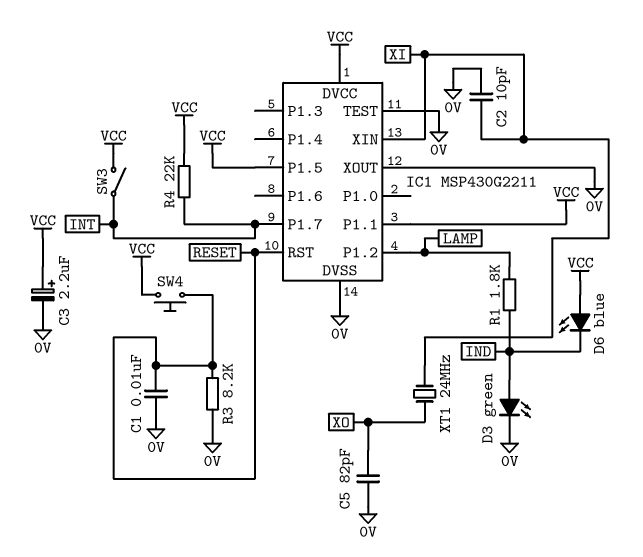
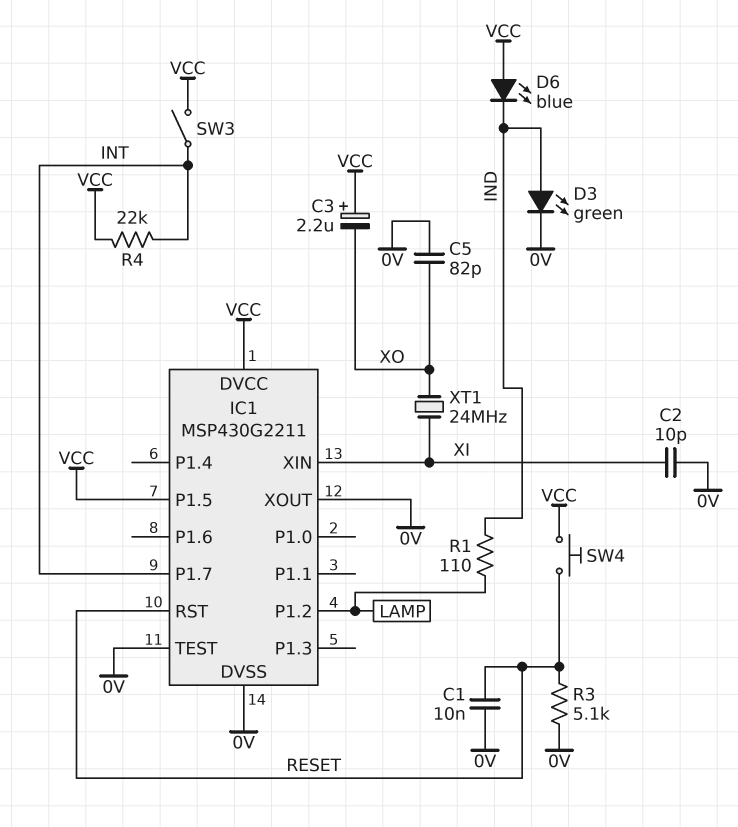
C3: 2.2uF (plus VCC, minus 0V) -> 2.2uF (plus VCC, minus XO)
IC1 pin P1.1: VCC -> none
R1: 1.8k (IND, LAMP) -> 110 (IND, LAMP)
R3: 8.2k (0V, RESET) -> 5.1k (0V, RESET)

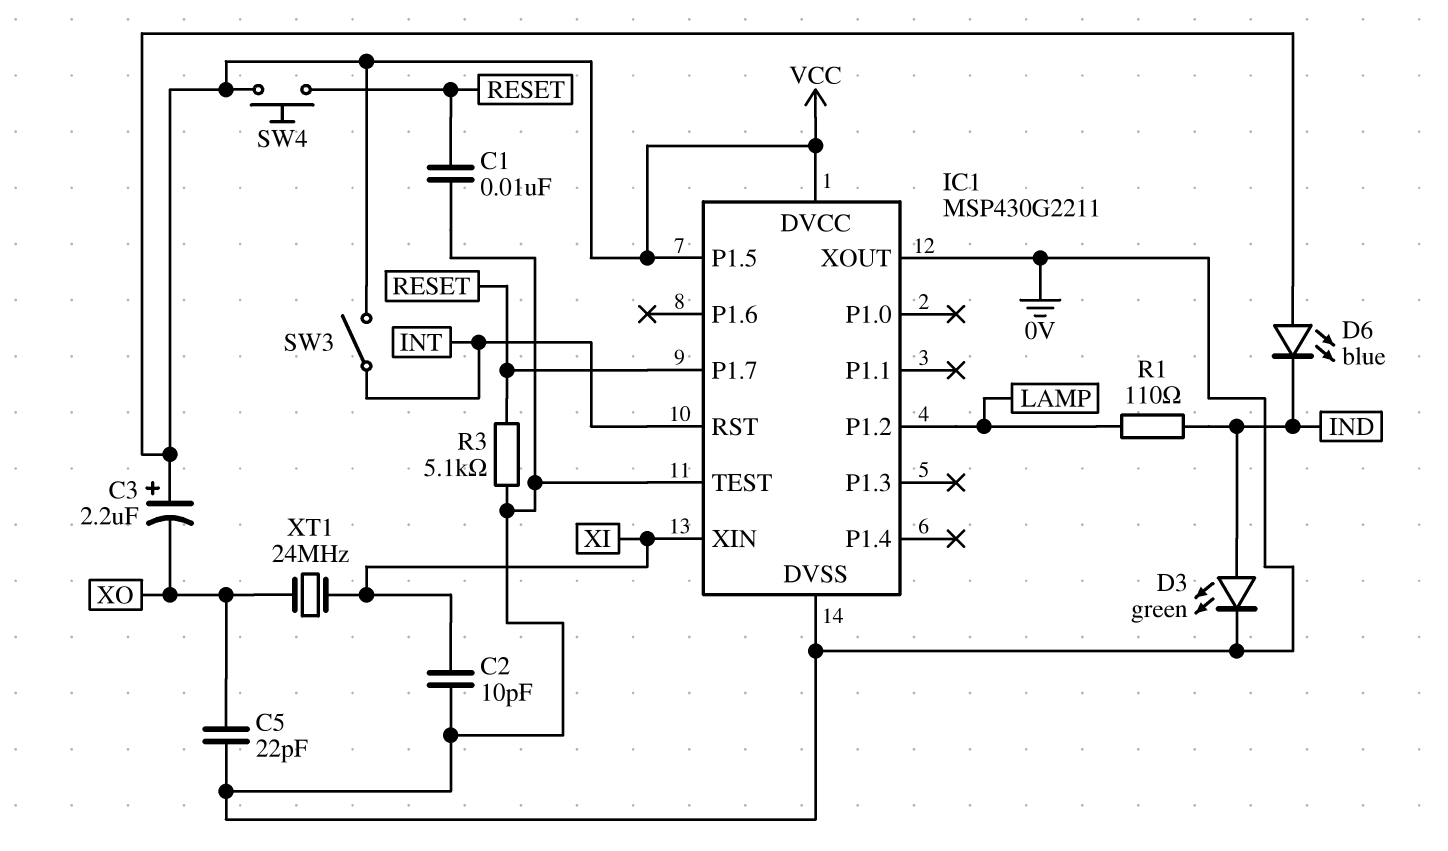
C5: 82pF (0V, XO) -> 22pF (0V, XO)
IC1 pin P1.7: INT -> RESET
IC1 pin RST: RESET -> INT
R4: 22k (INT, VCC) -> none

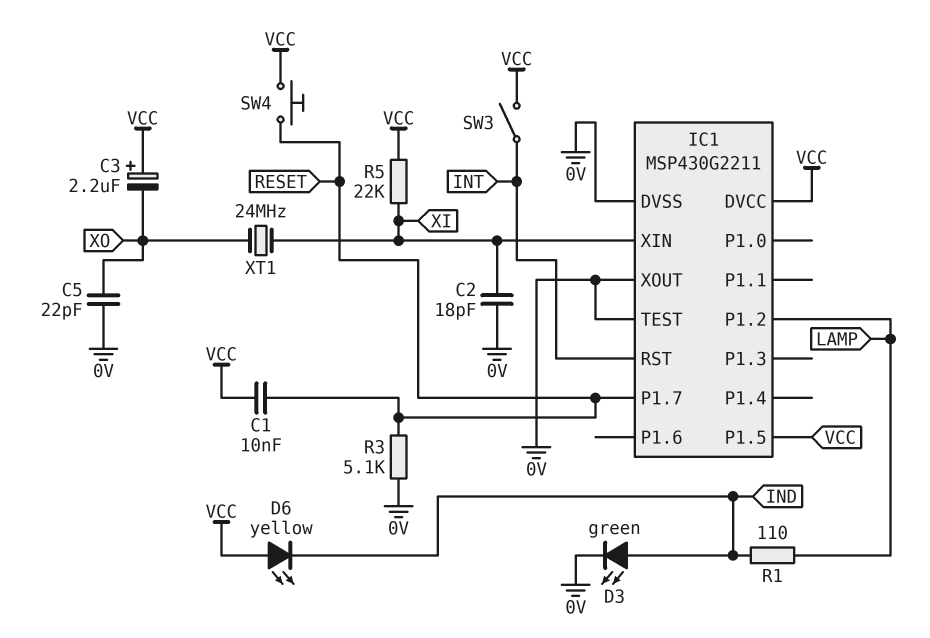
C1: 10nF (0V, RESET) -> 10nF (RESET, VCC)
C2: 10pF (0V, XI) -> 18pF (0V, XI)
D6: LED blue (A VCC, K IND) -> LED yellow (A VCC, K IND)
R5: none -> 22k (VCC, XI)

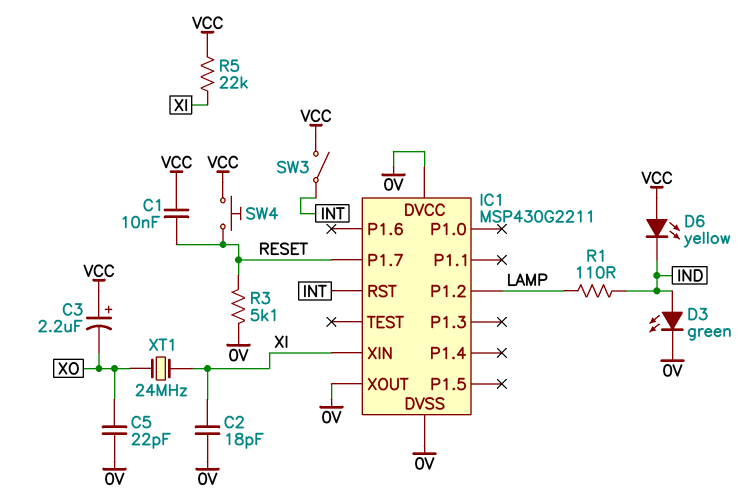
IC1 pin DVCC: VCC -> 0V
IC1 pin P1.5: VCC -> none
IC1 pin TEST: 0V -> none

